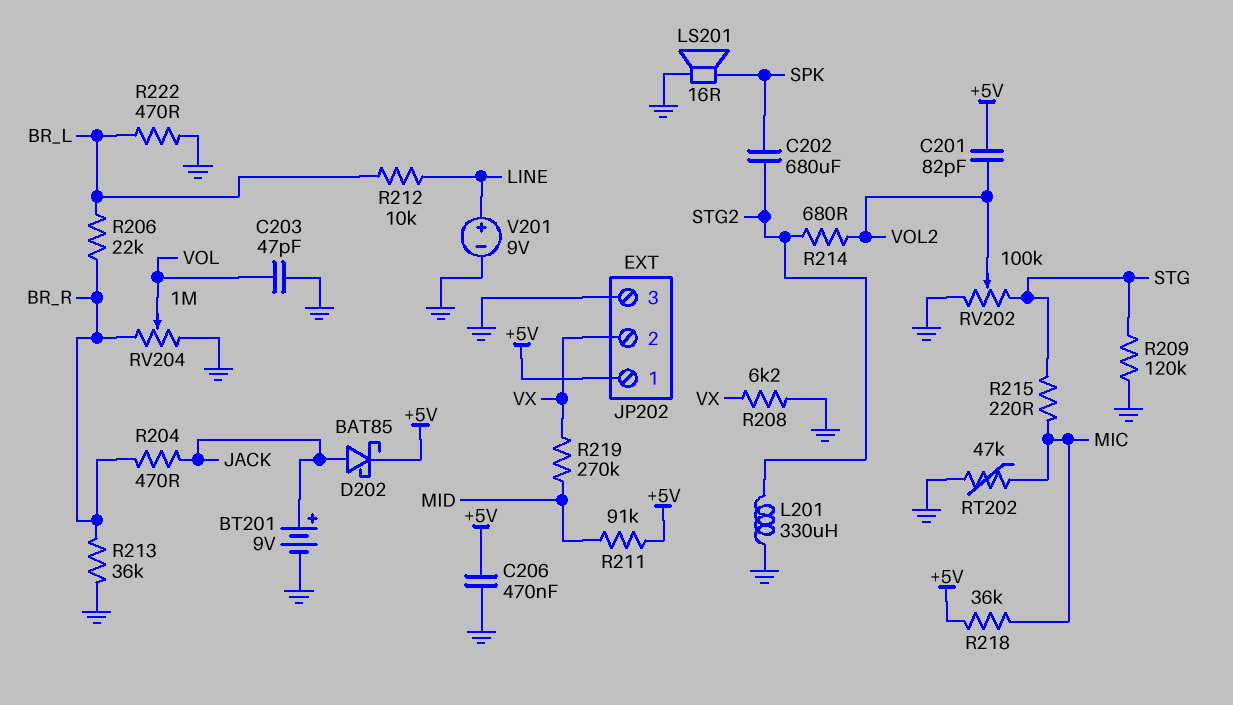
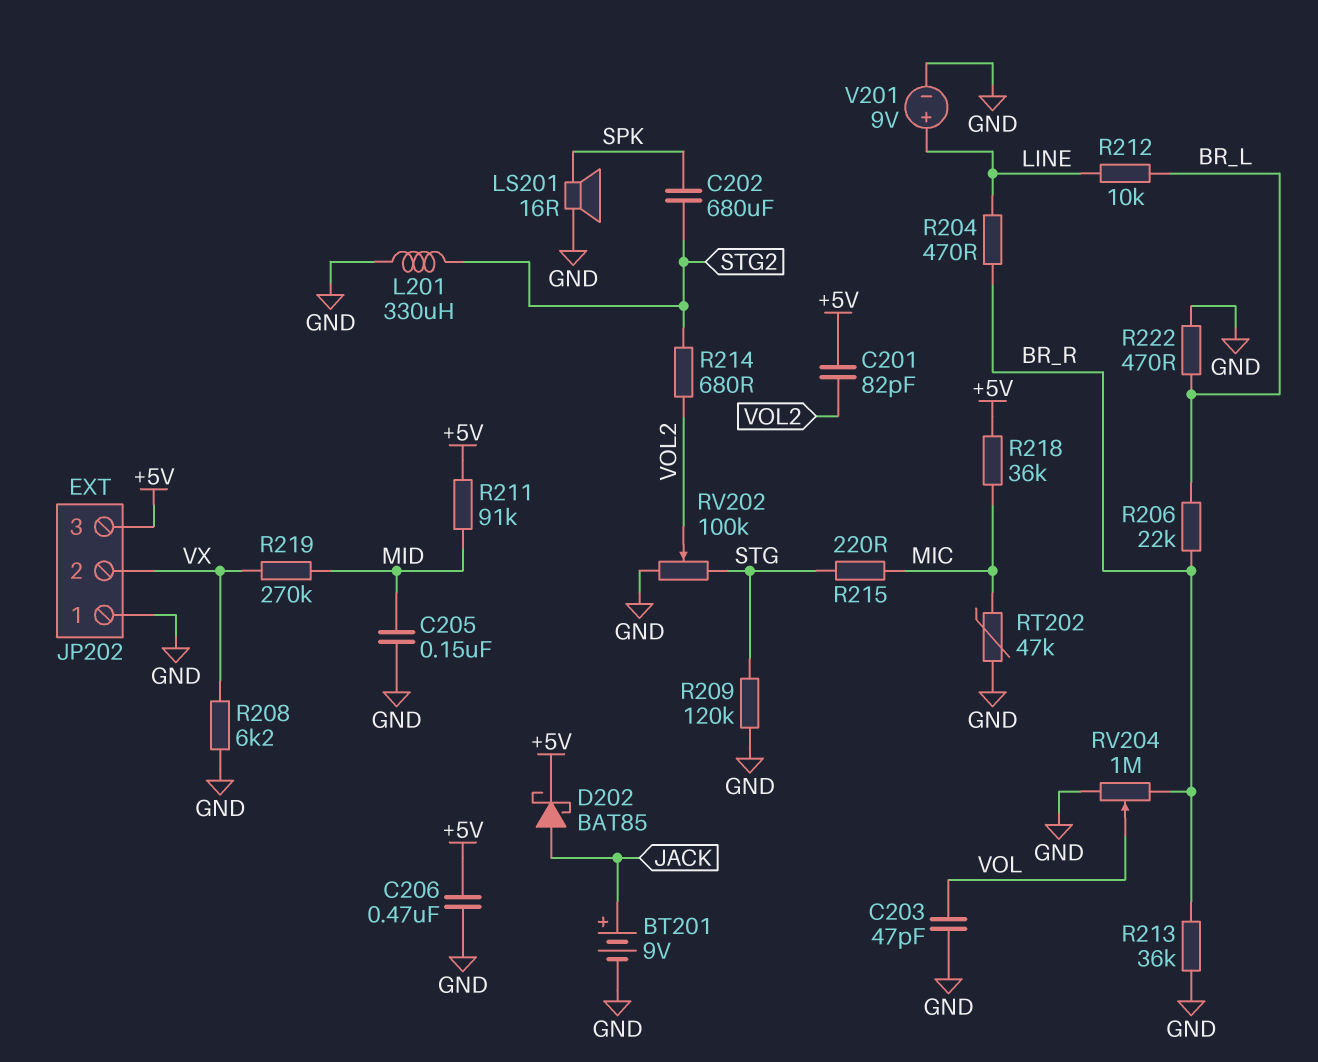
C205: none -> 150nF (GND, MID)
JP202 pin 1: +5V -> GND
JP202 pin 3: GND -> +5V
R204: 470 (BR_R, JACK) -> 470 (BR_R, LINE)

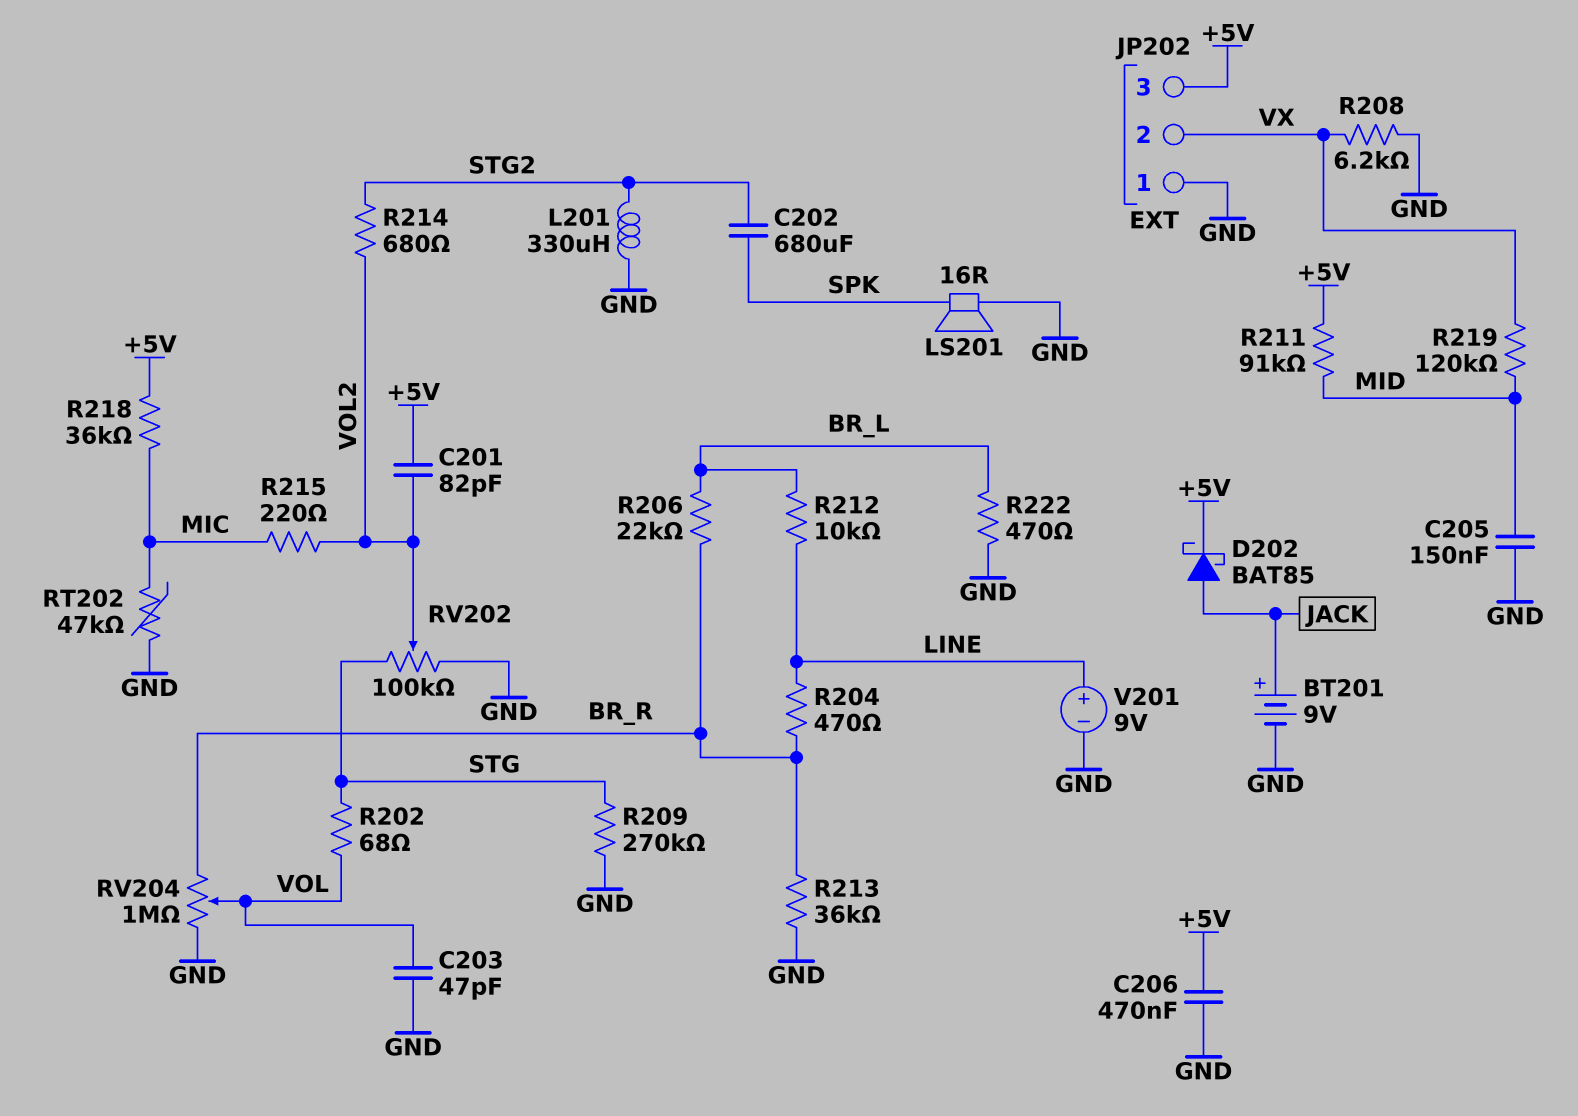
R202: none -> 68 (STG, VOL)
R209: 120k (GND, STG) -> 270k (GND, STG)
R215: 220 (MIC, STG) -> 220 (MIC, VOL2)
R219: 270k (MID, VX) -> 120k (MID, VX)

